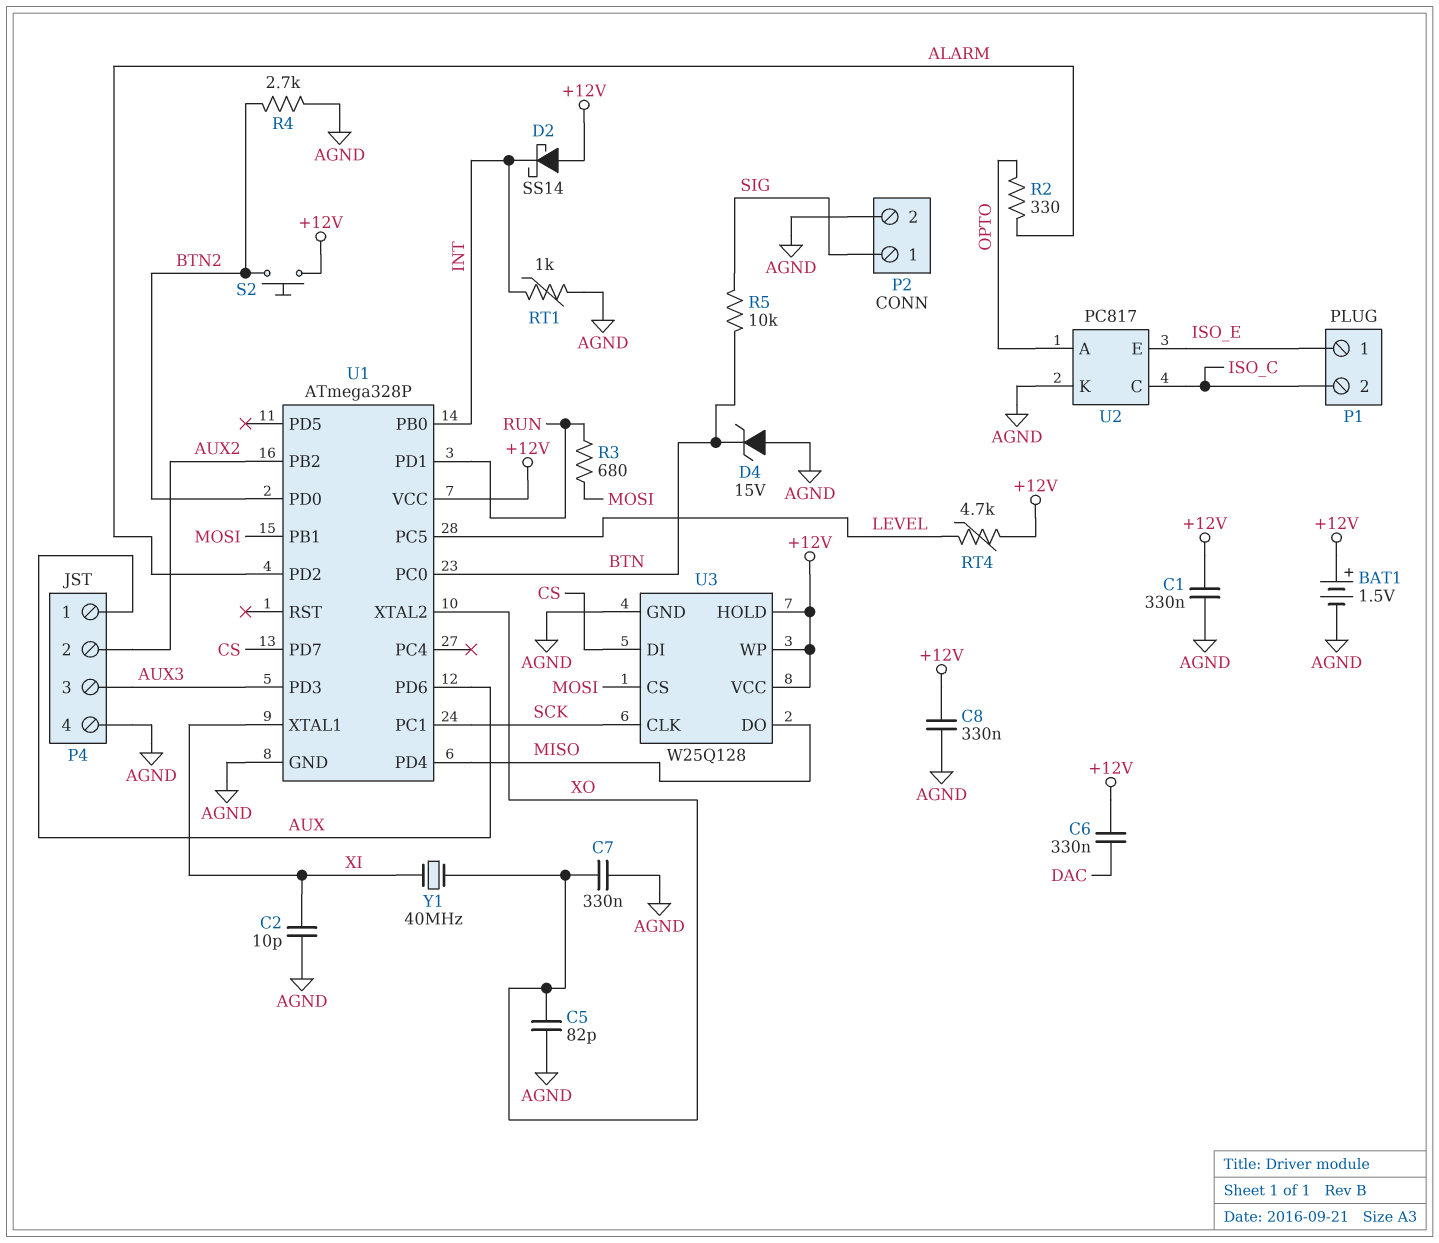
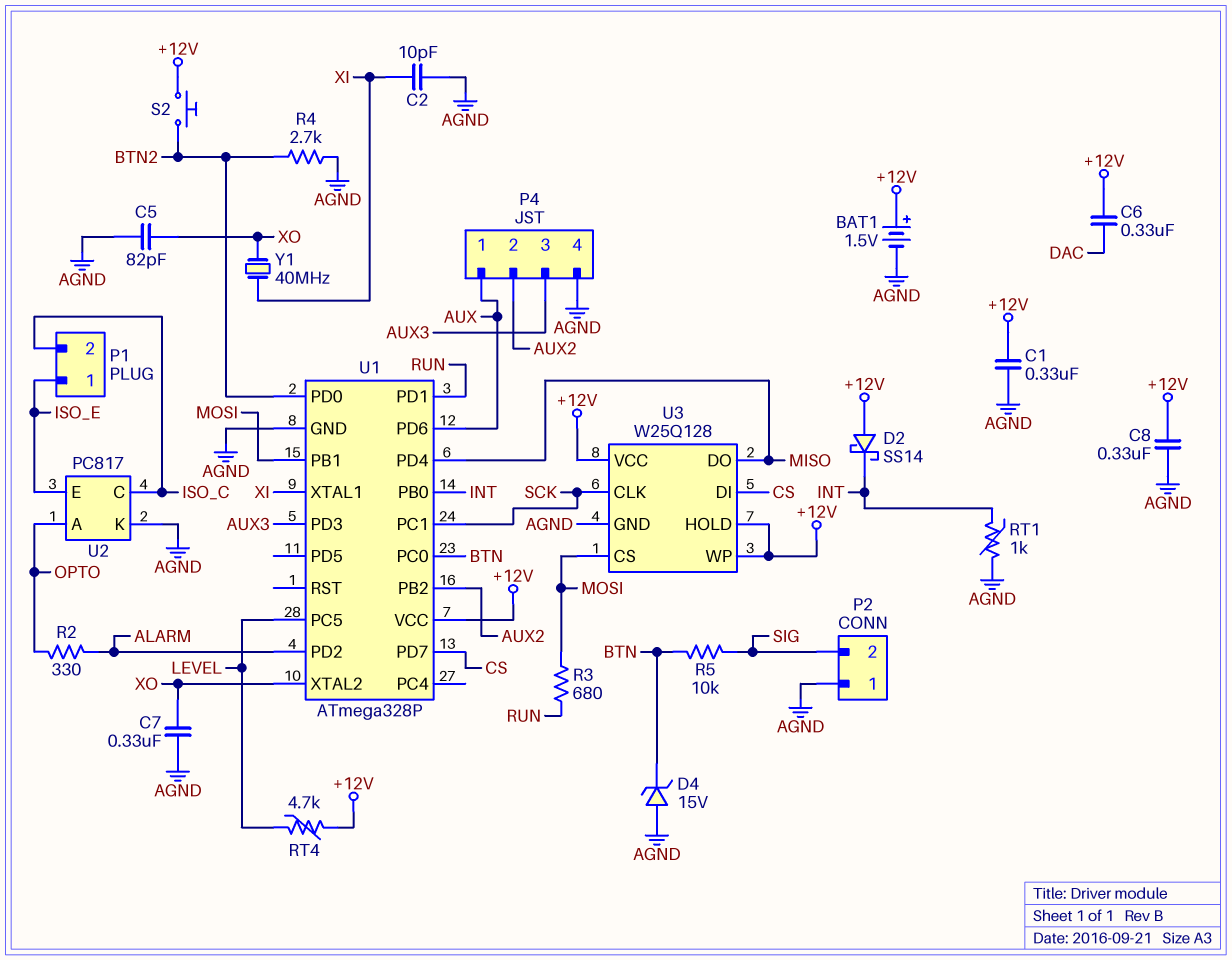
P2 pin 1: SIG -> AGND
P2 pin 2: AGND -> SIG

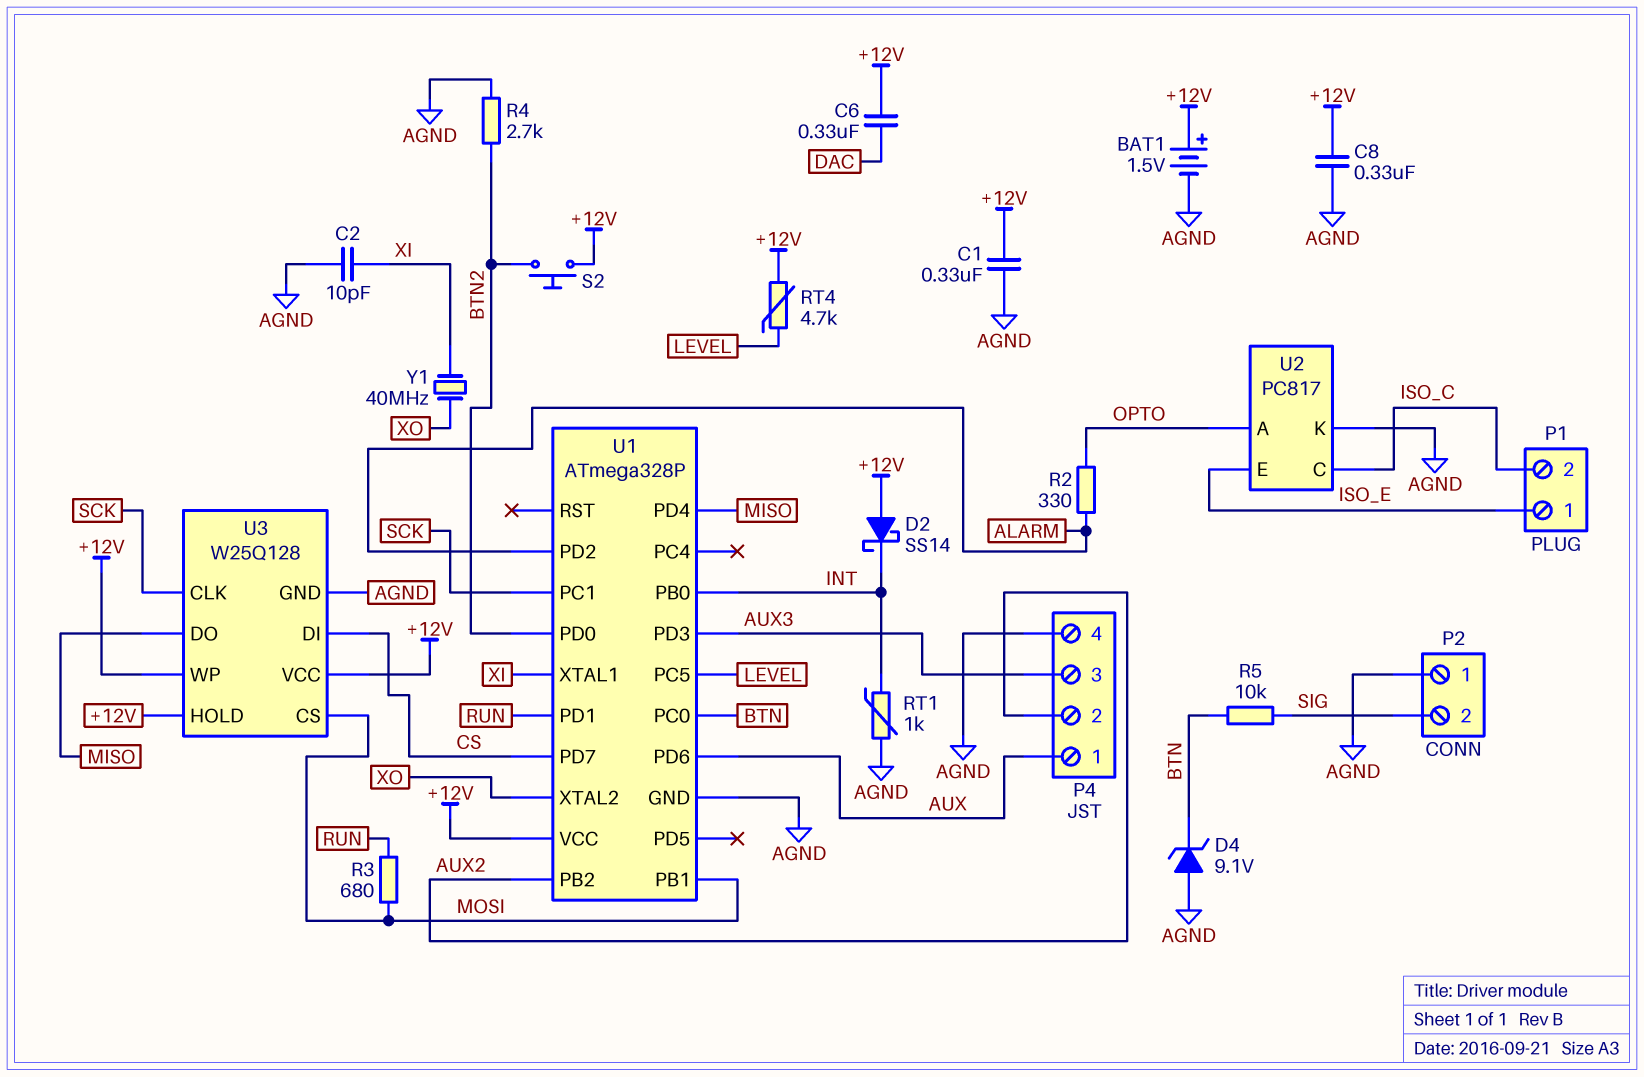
C5: 82pF (AGND, XO) -> none
C7: 330nF (AGND, XO) -> none
D4: zener 15V (A AGND, K BTN) -> zener 9.1V (A AGND, K BTN)

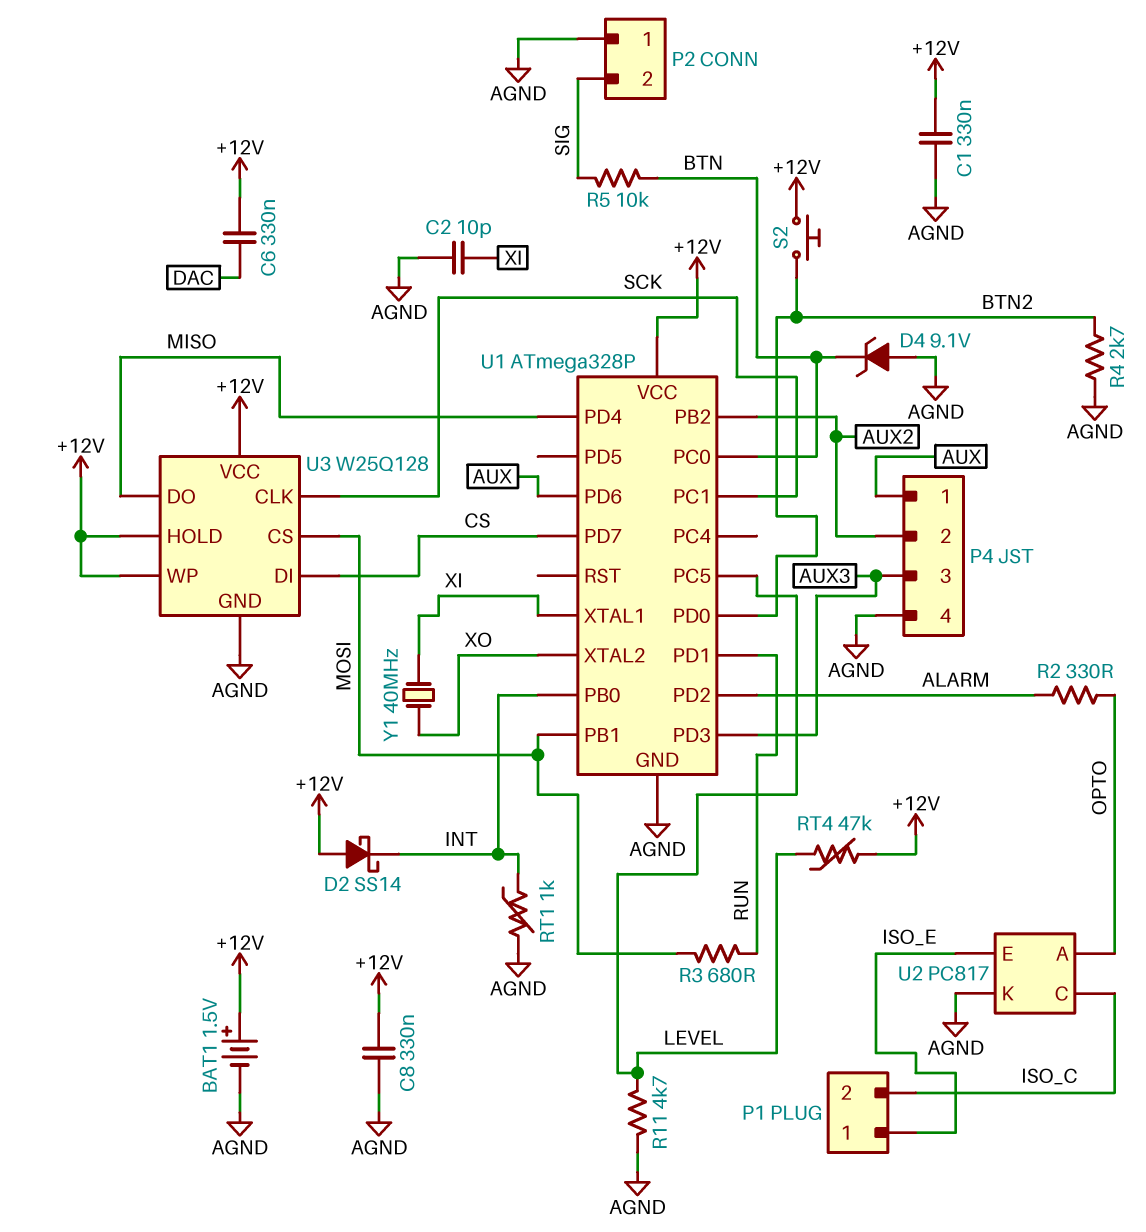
R11: none -> 4.7k (AGND, LEVEL)
RT4: 4.7k (+12V, LEVEL) -> 47k (+12V, LEVEL)

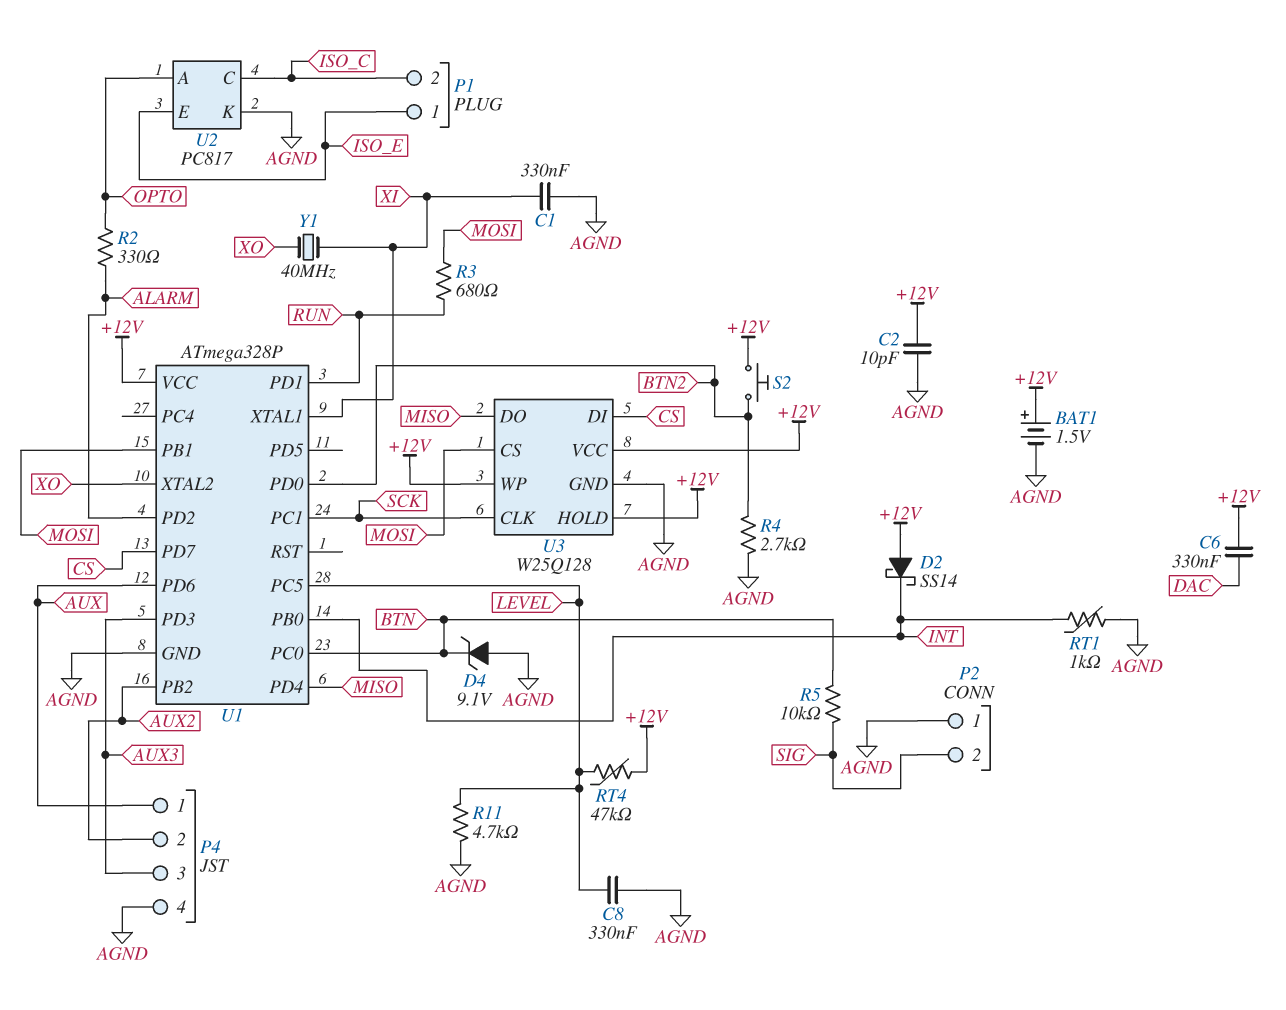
C1: 330nF (+12V, AGND) -> 330nF (AGND, XI)
C2: 10pF (AGND, XI) -> 10pF (+12V, AGND)
C8: 330nF (+12V, AGND) -> 330nF (AGND, LEVEL)

